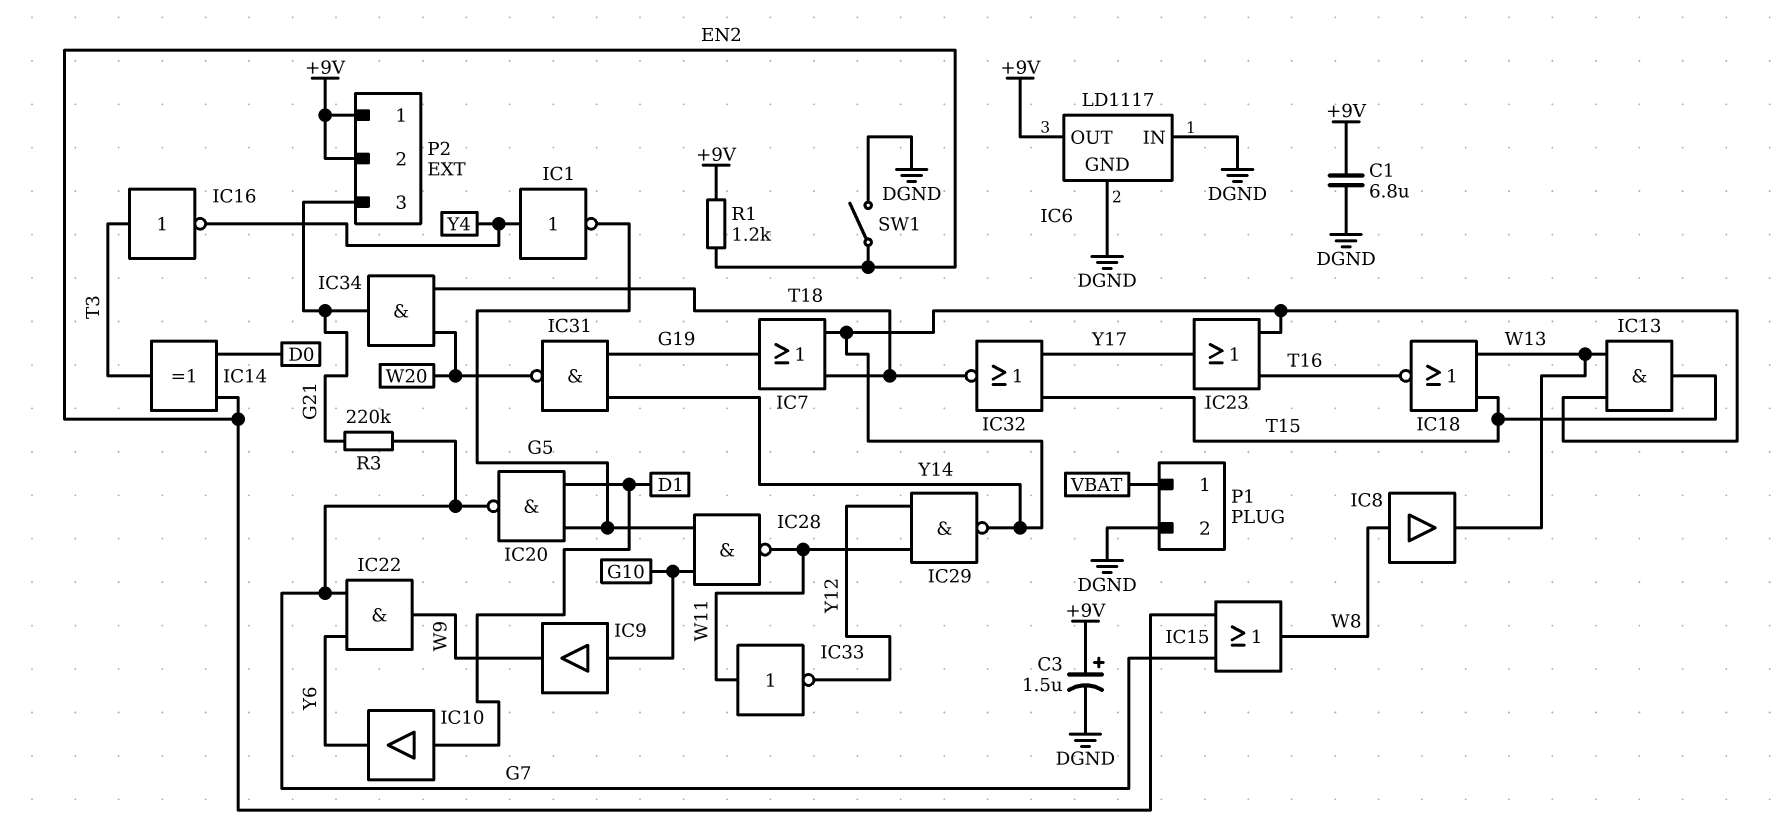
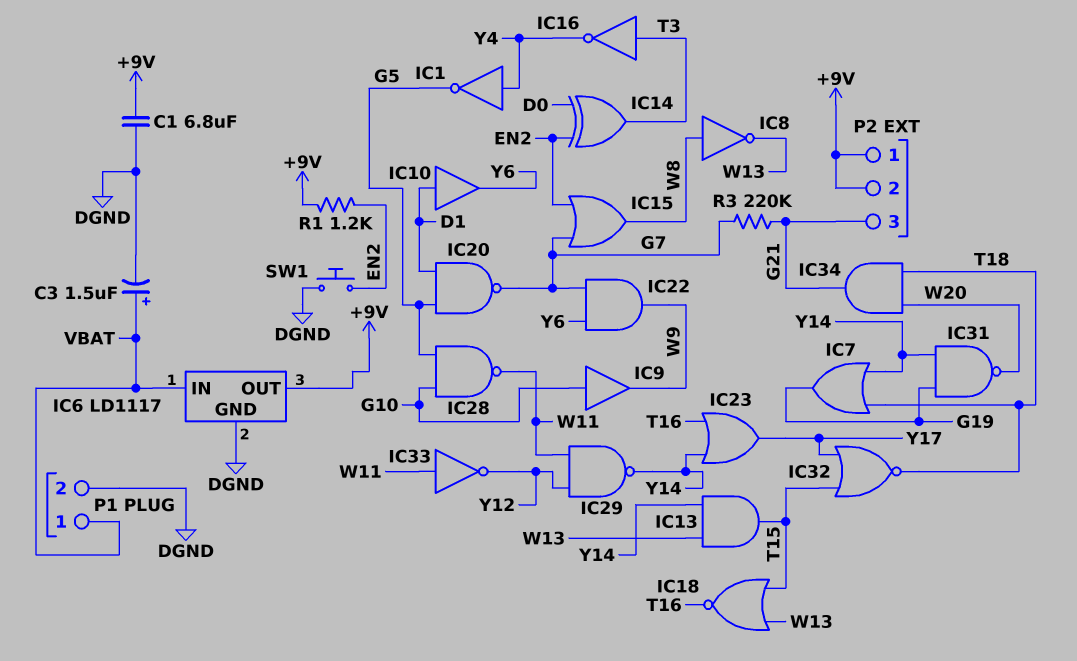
C3: 1.5uF (plus +9V, minus DGND) -> 1.5uF (plus VBAT, minus DGND)
IC6 pin IN: DGND -> VBAT
IC8: buffer (in W8, out W13) -> NOT (in W8, out W13)
SW1: switch (DGND, EN2) -> button (DGND, EN2)

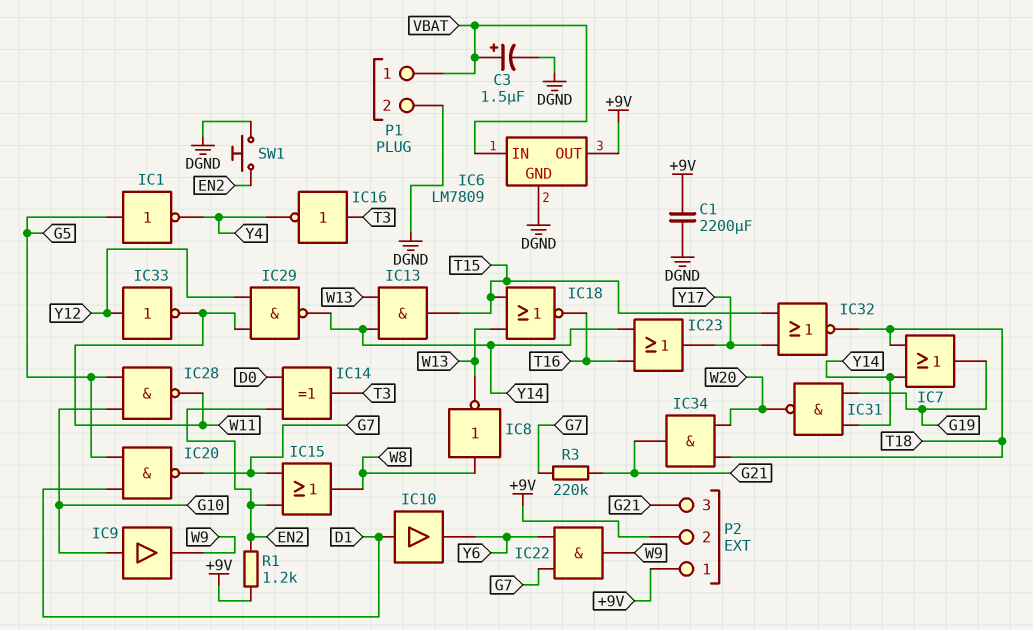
C1: 6.8uF (+9V, DGND) -> 2200uF (+9V, DGND)
IC1: NOT (in Y4, out G5) -> NOT (in G5, out Y4)
IC6: LD1117 -> LM7809
IC33: NOT (in W11, out Y12) -> NOT (in Y12, out W11)

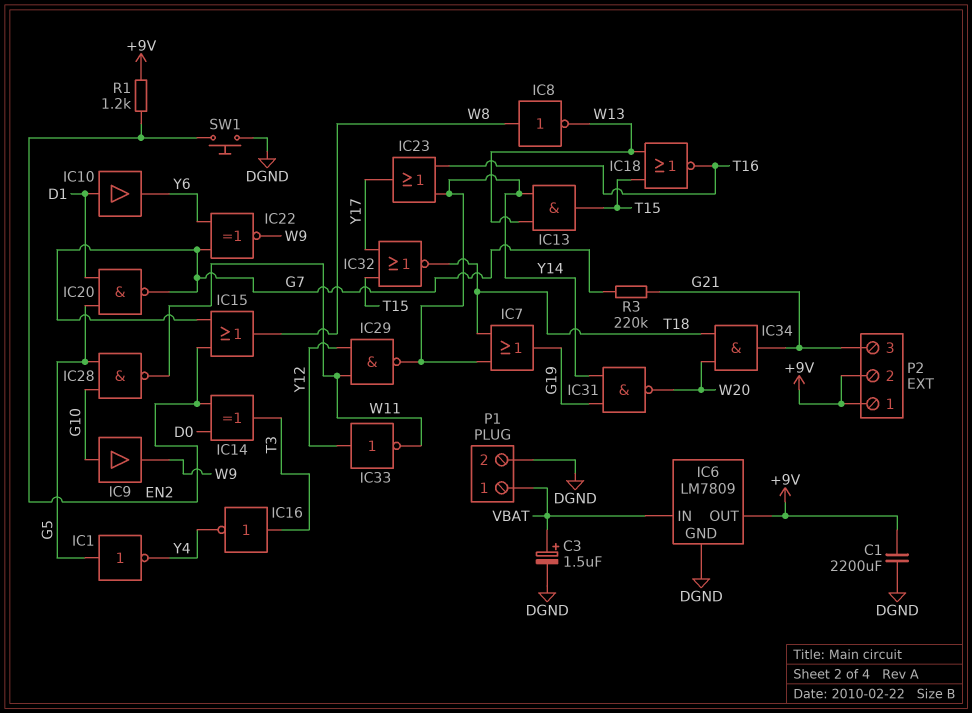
IC22: AND (in G7, in Y6, out W9) -> XNOR (in G7, in Y6, out W9)

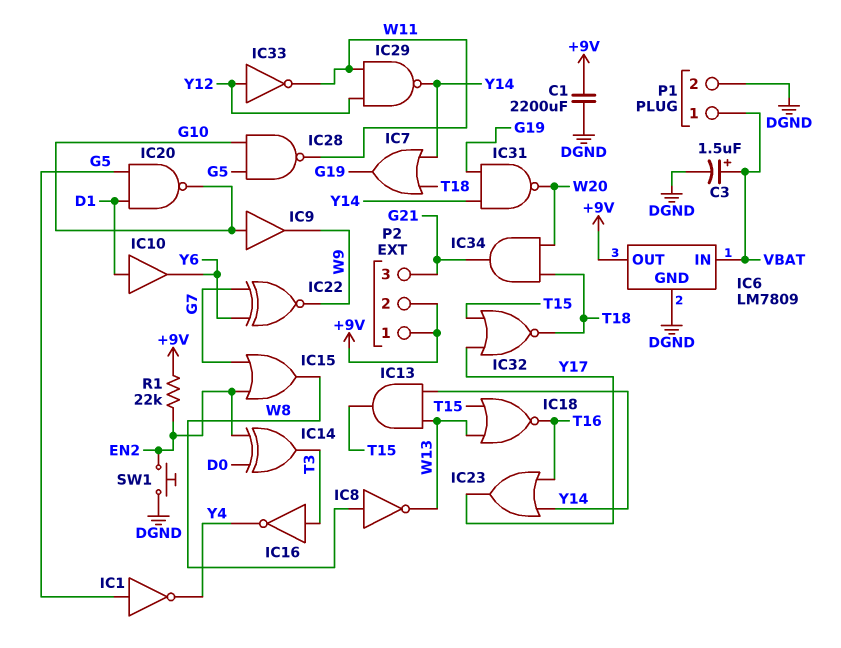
IC20: NAND (in D1, in G5, out G7) -> NAND (in D1, in G5, out G10)
R1: 1.2k (+9V, EN2) -> 22k (+9V, EN2)
R3: 220k (G7, G21) -> none

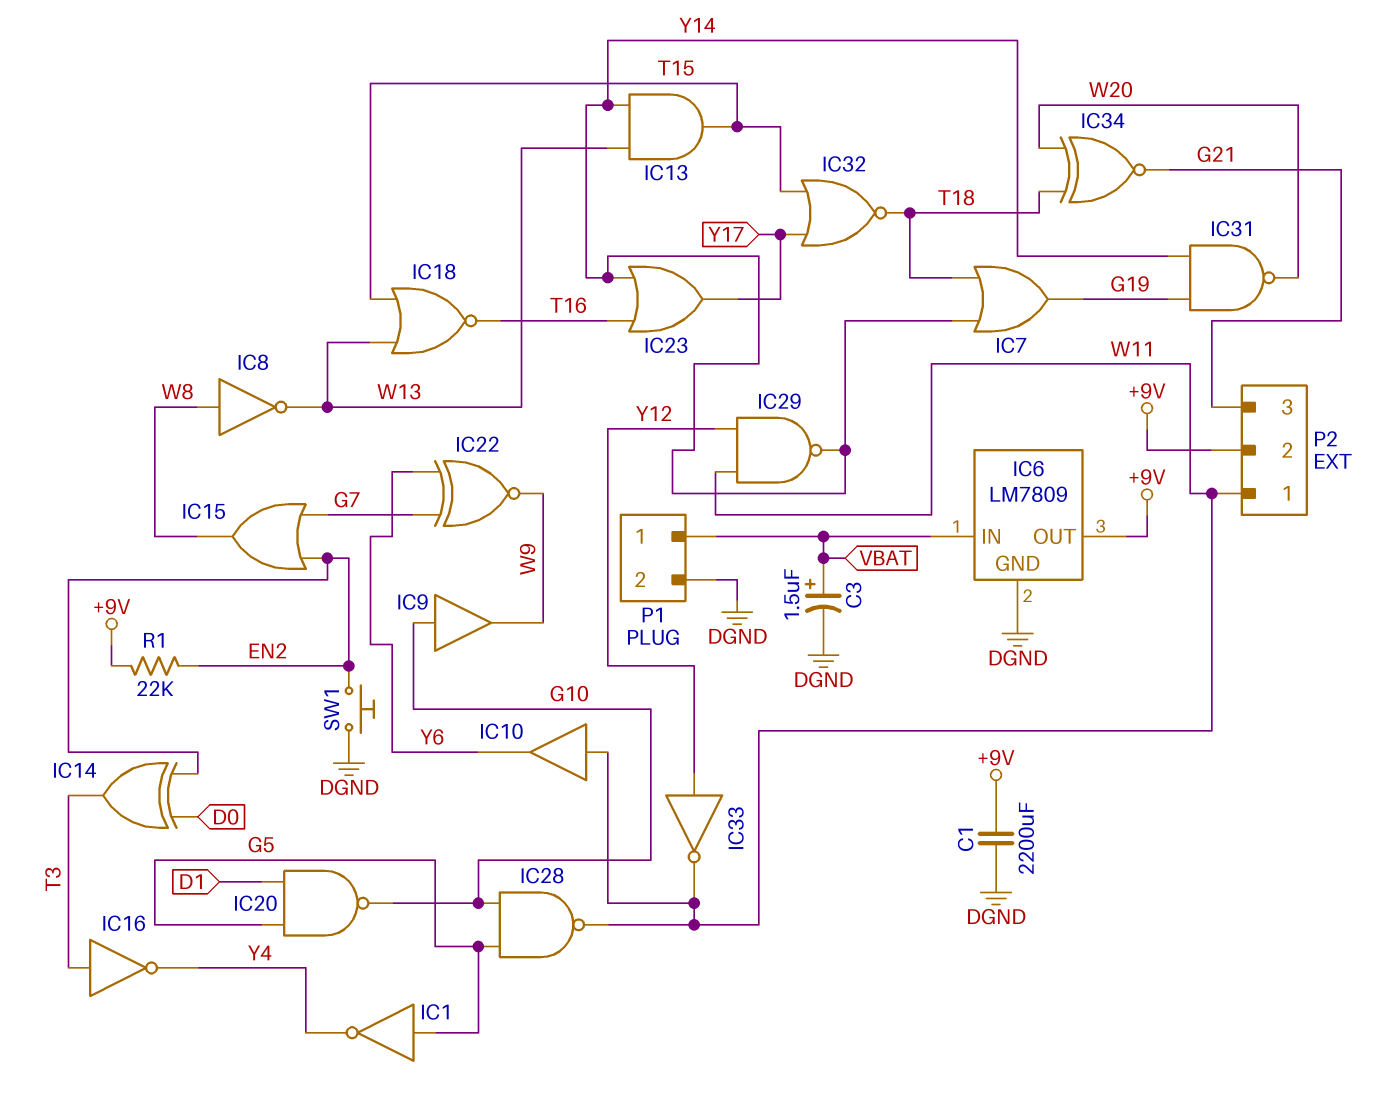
IC10: buffer (in D1, out Y6) -> buffer (in W11, out Y6)
IC34: AND (in T18, in W20, out G21) -> XNOR (in T18, in W20, out G21)
P2 pin 1: +9V -> W11

